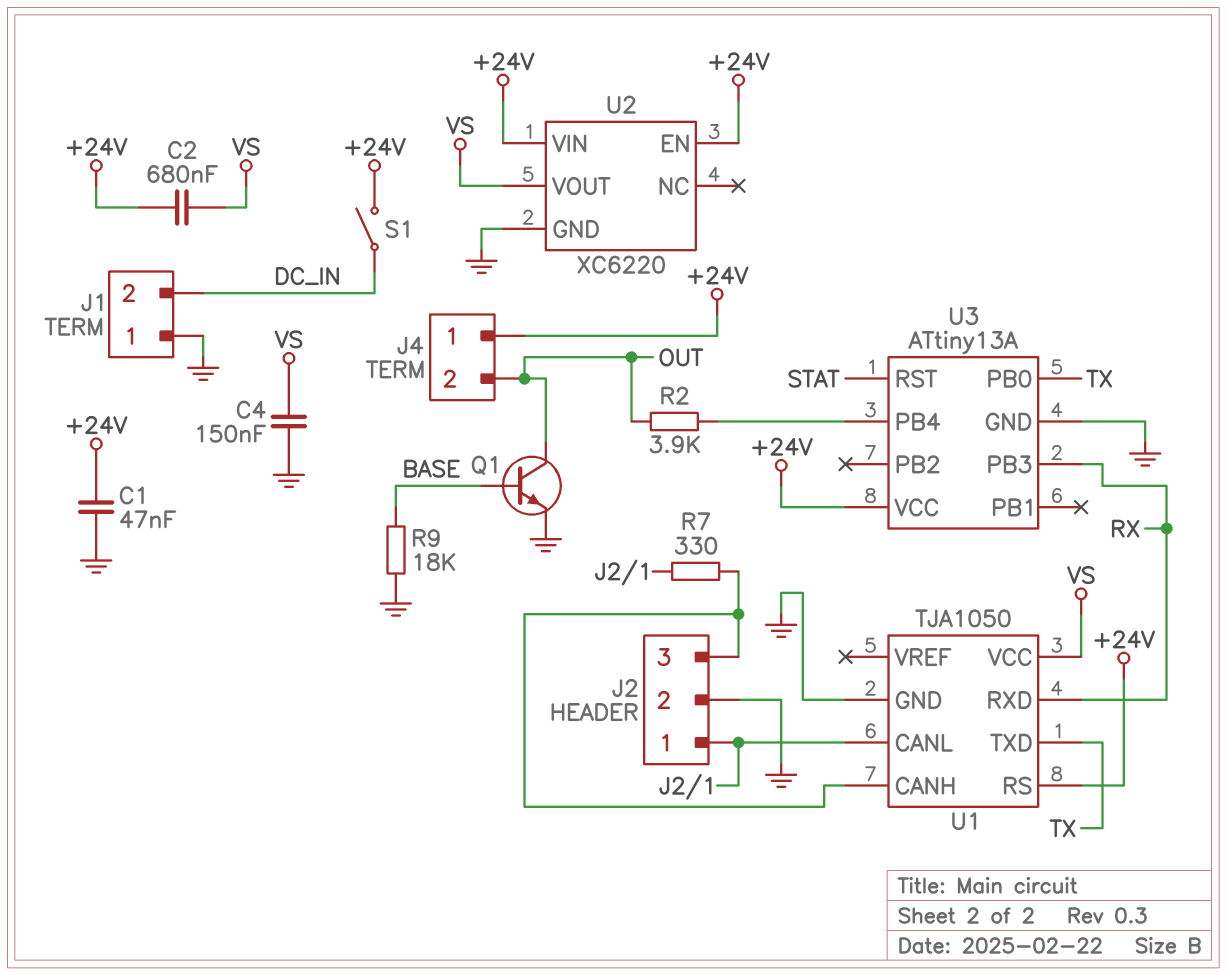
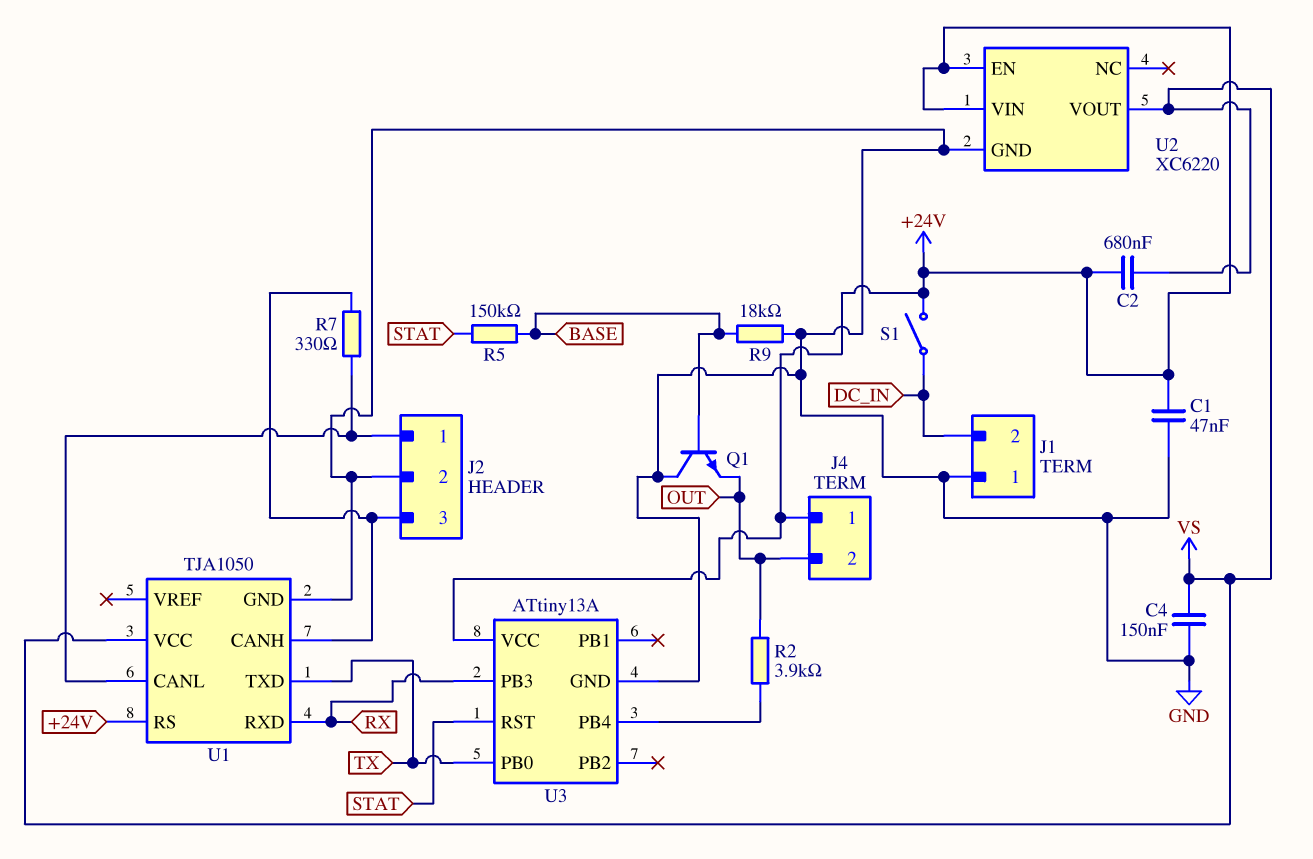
Q1: NPN (B BASE, C OUT, E GND) -> NPN (B BASE, C GND, E OUT)
R5: none -> 150k (BASE, STAT)

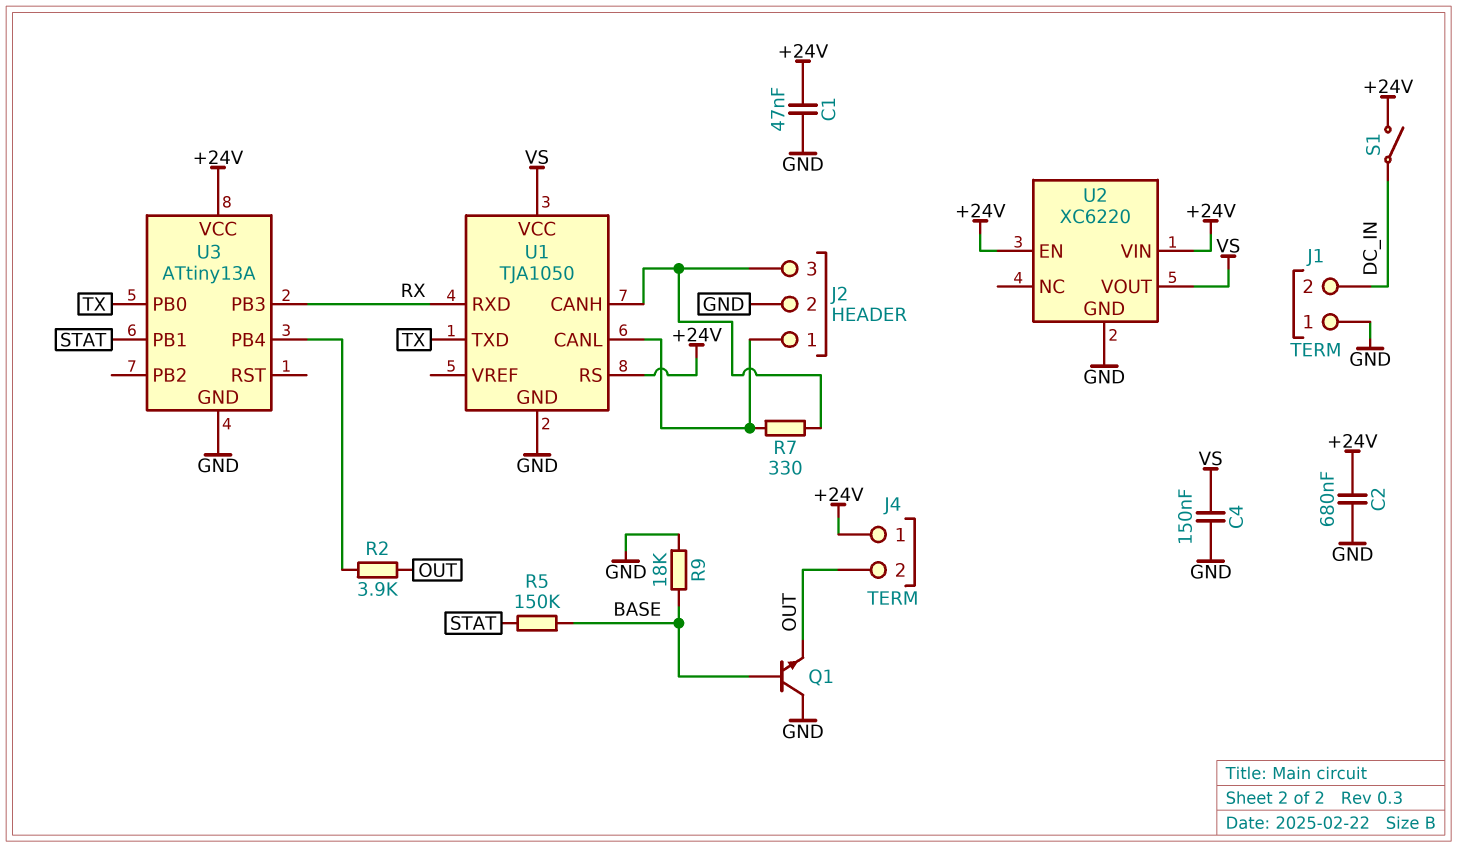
C2: 680nF (+24V, VS) -> 680nF (+24V, GND)
U3 pin PB1: none -> STAT
U3 pin RST: STAT -> none

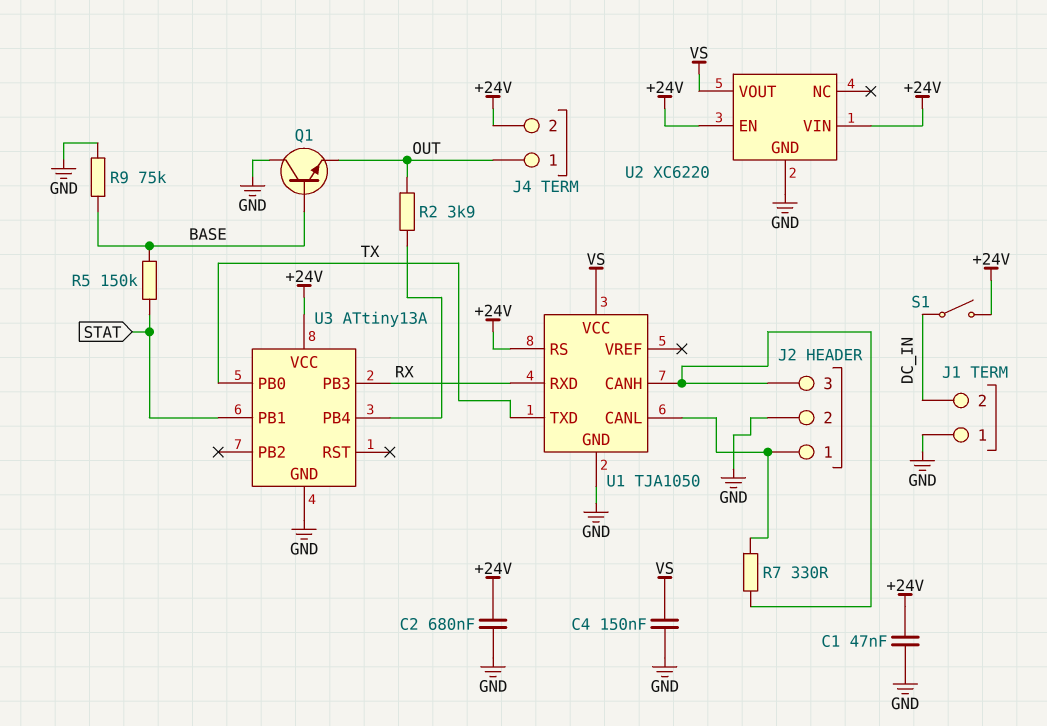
J4 pin 1: +24V -> OUT
J4 pin 2: OUT -> +24V
R9: 18k (BASE, GND) -> 75k (BASE, GND)

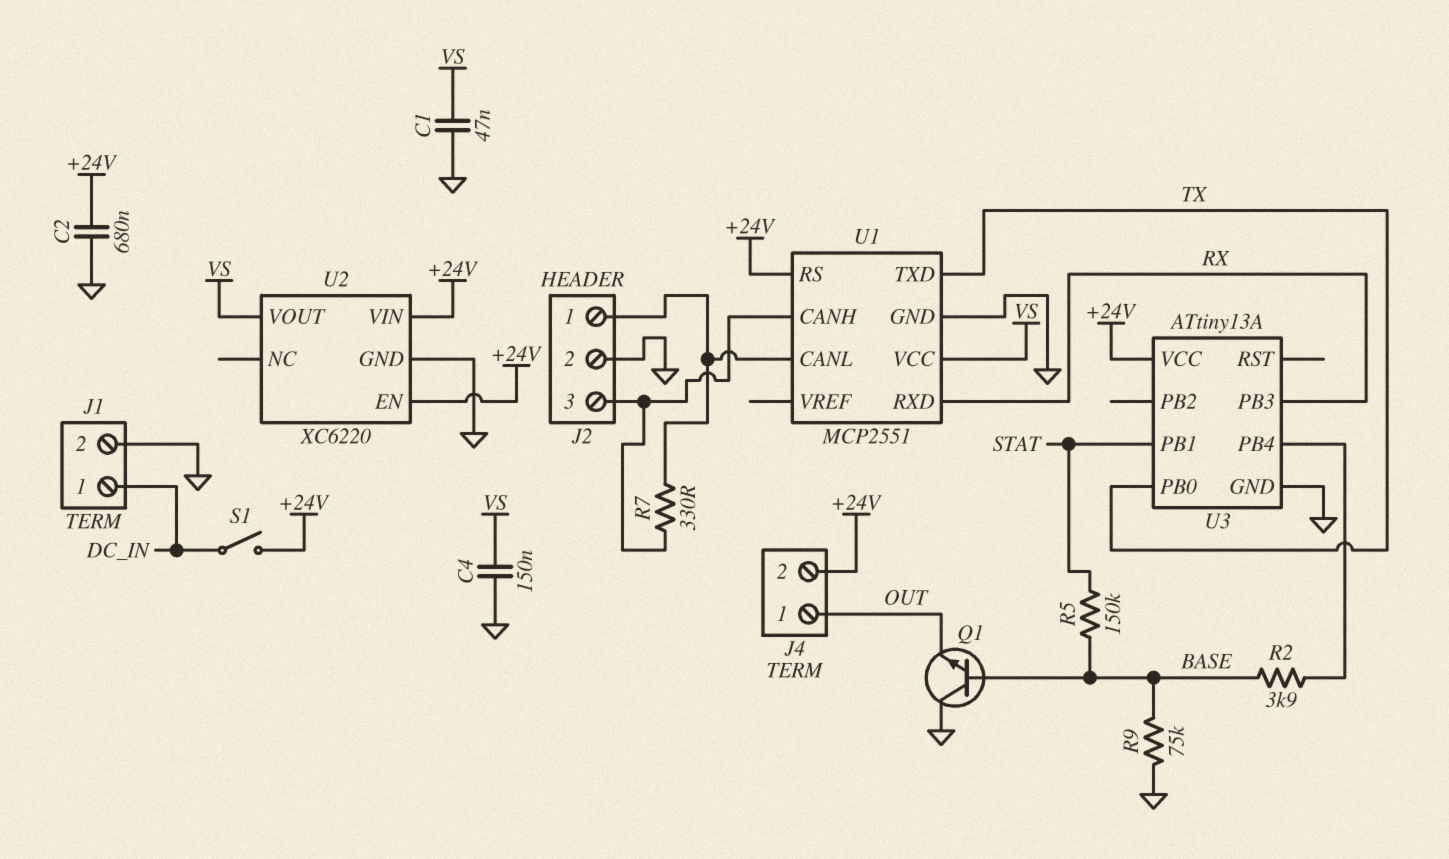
C1: 47nF (+24V, GND) -> 47nF (GND, VS)
J1 pin 1: GND -> DC_IN
J1 pin 2: DC_IN -> GND
R2: 3.9k (OUT, U3/PB4) -> 3.9k (BASE, U3/PB4)
U1: TJA1050 -> MCP2551

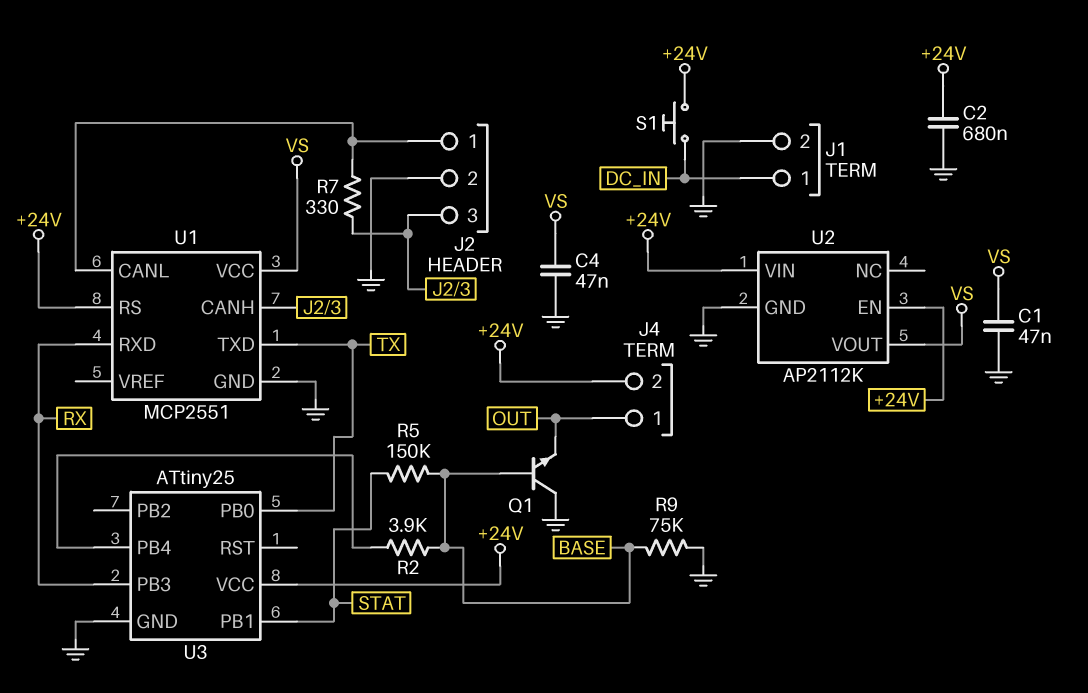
C4: 150nF (GND, VS) -> 47nF (GND, VS)
S1: switch (+24V, DC_IN) -> button (+24V, DC_IN)
U2: XC6220 -> AP2112K
U3: ATtiny13A -> ATtiny25

